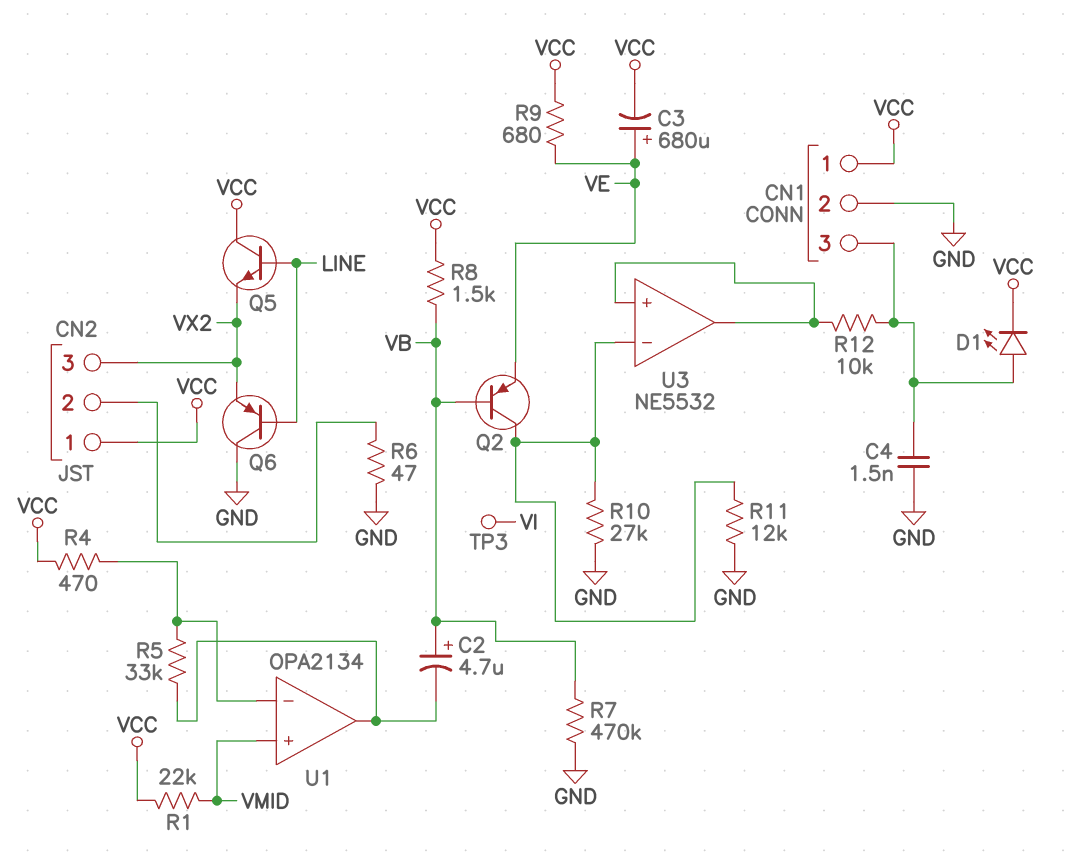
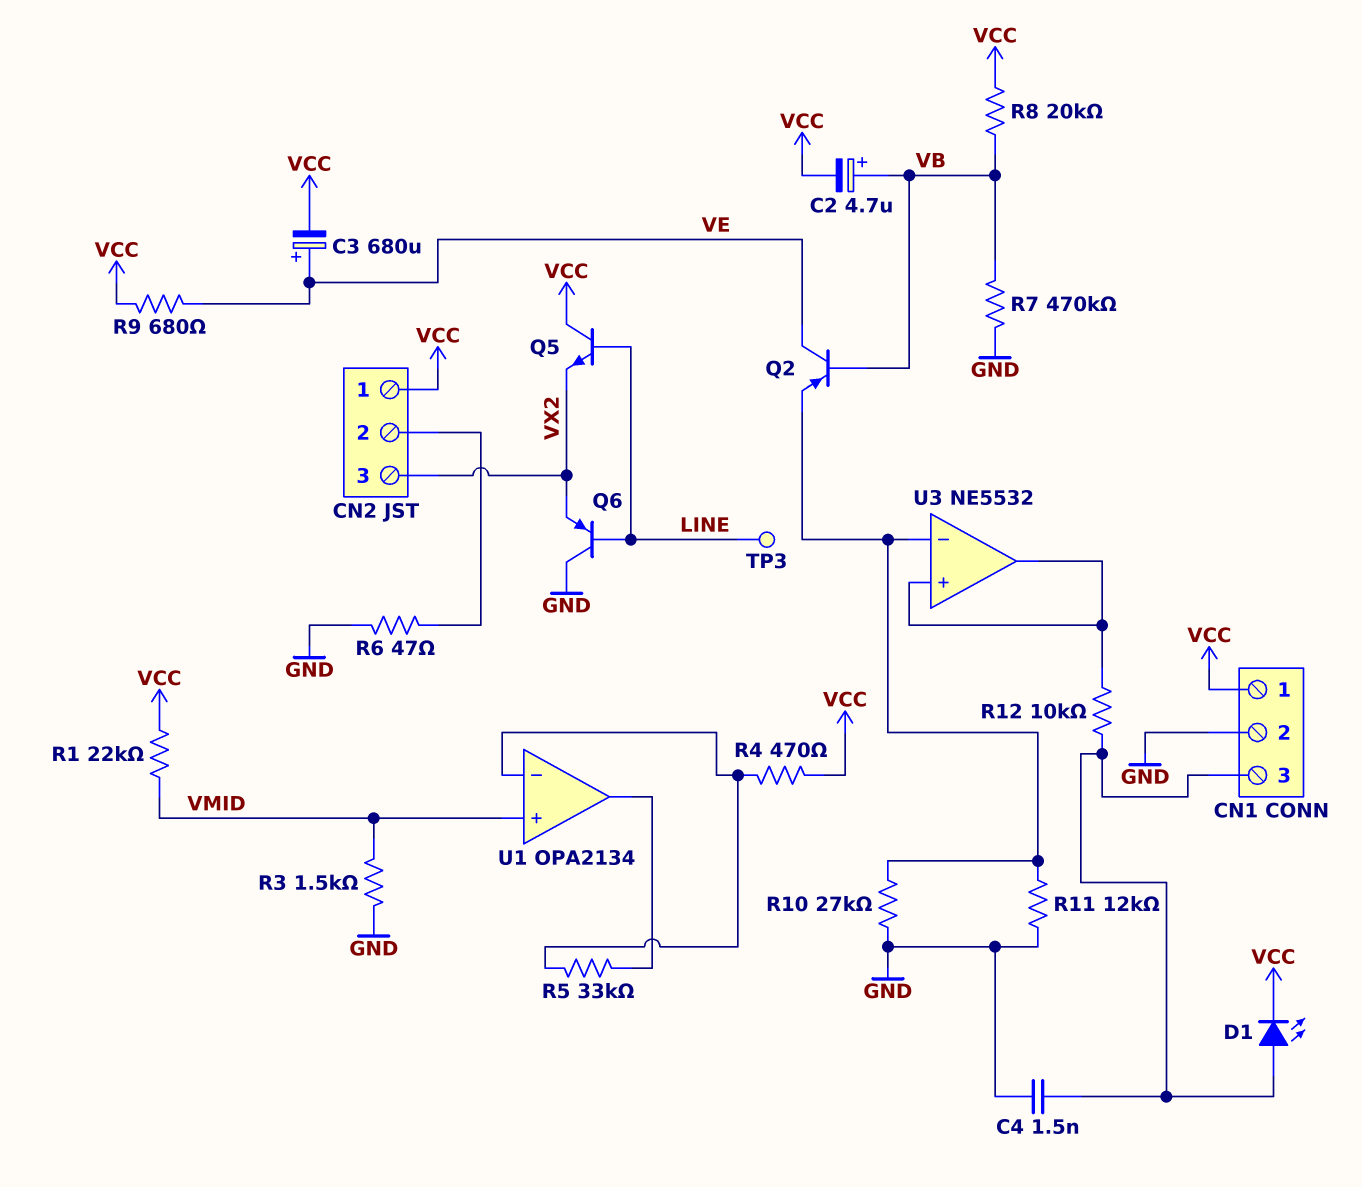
C2: 4.7uF (plus VB, minus U1/out) -> 4.7uF (plus VB, minus VCC)
Q2: PNP (B VB, C U3/in-, E VE) -> PNP (B VB, C VE, E U3/in-)
R3: none -> 1.5k (GND, VMID)
R8: 1.5k (VB, VCC) -> 20k (VB, VCC)
TP3: test point (VI) -> test point (LINE)

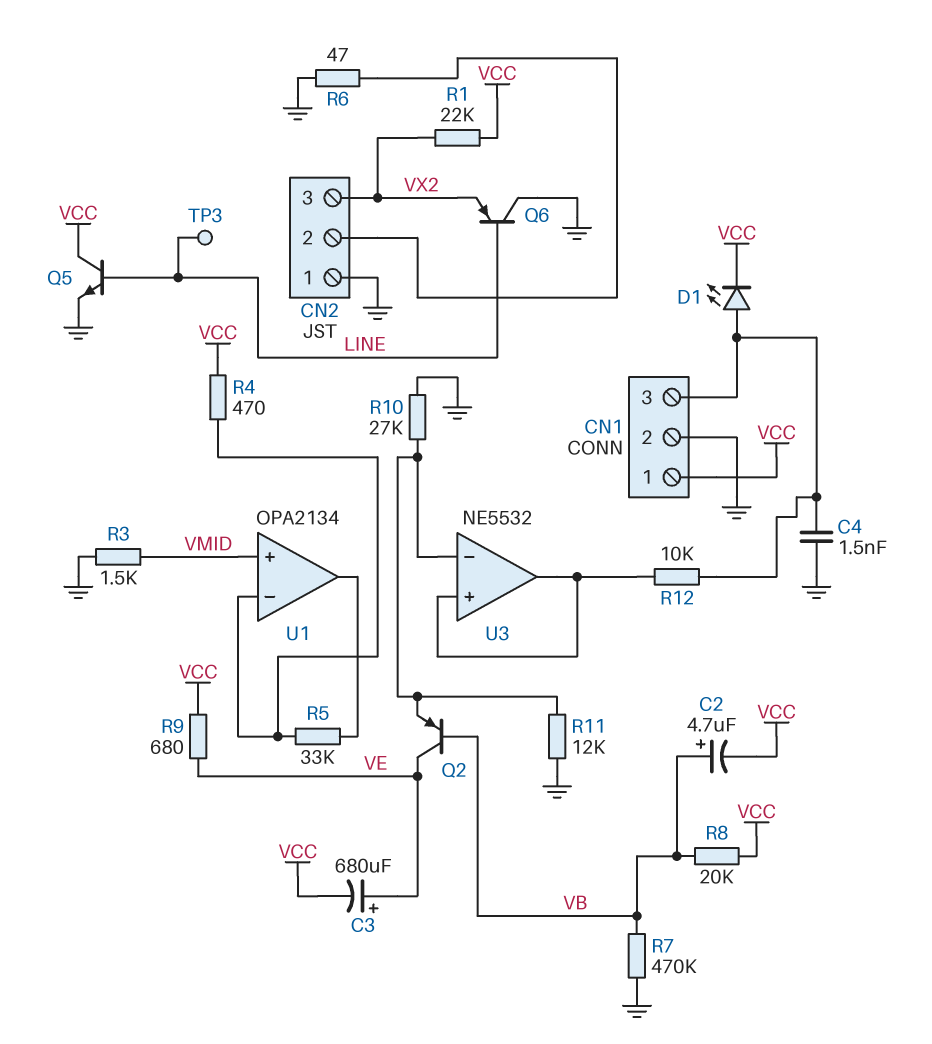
CN2 pin 1: VCC -> GND
Q5: NPN (B LINE, C VCC, E VX2) -> NPN (B LINE, C VCC, E GND)
R1: 22k (VCC, VMID) -> 22k (VCC, VX2)

